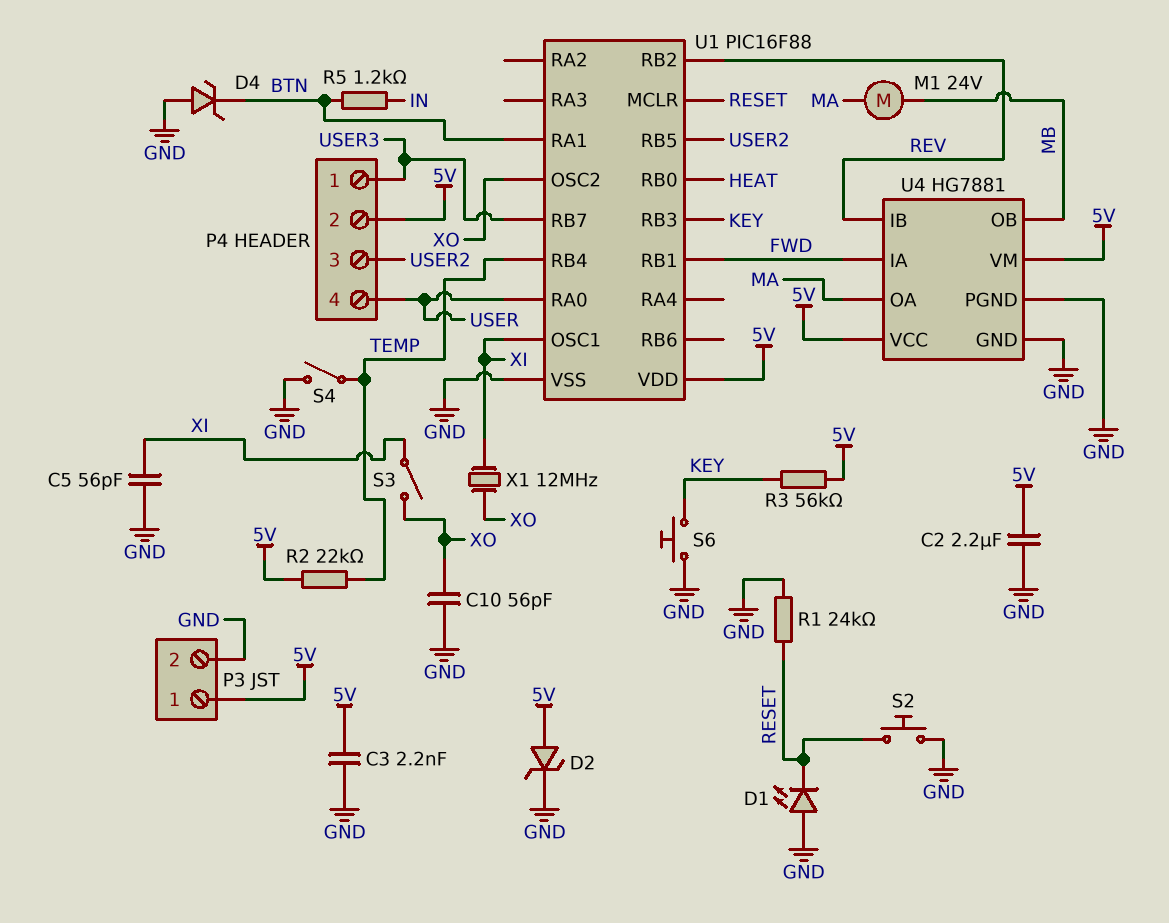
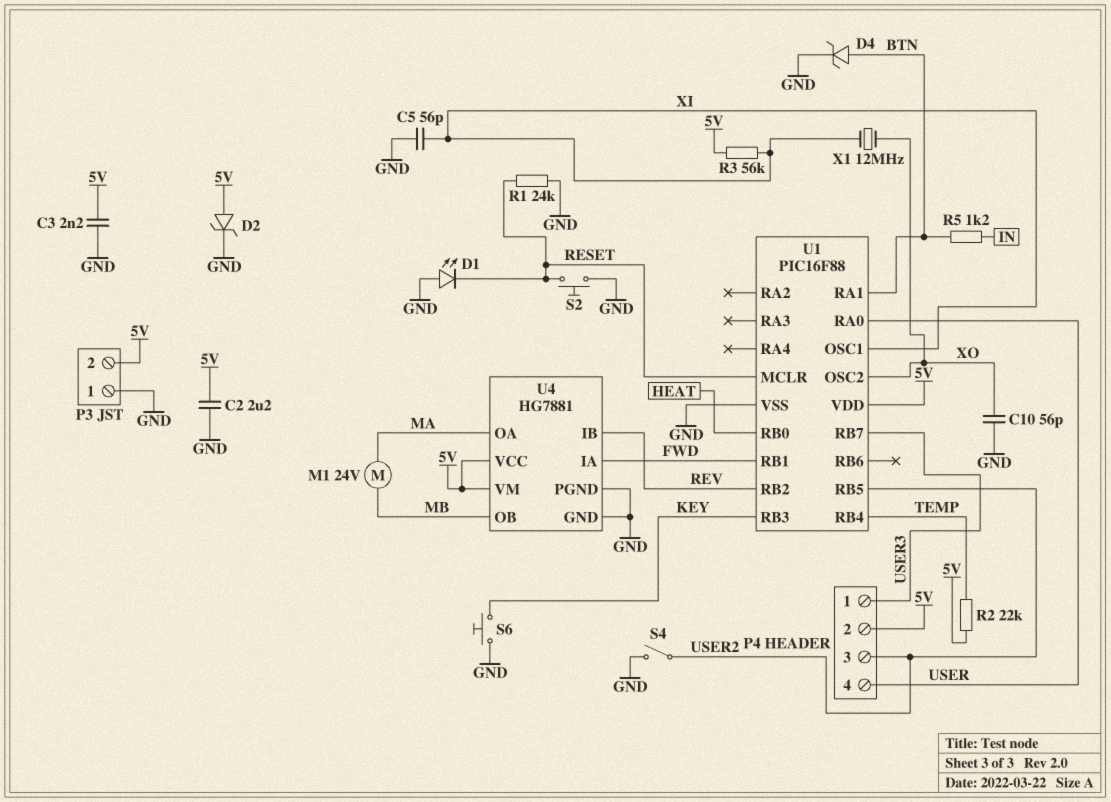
D4: zener (A GND, K BTN) -> zener (A BTN, K GND)
P3 pin 1: 5V -> GND
P3 pin 2: GND -> 5V
R3: 56k (5V, KEY) -> 56k (5V, XI)
S3: switch (XI, XO) -> none
S4: switch (GND, TEMP) -> switch (GND, USER2)

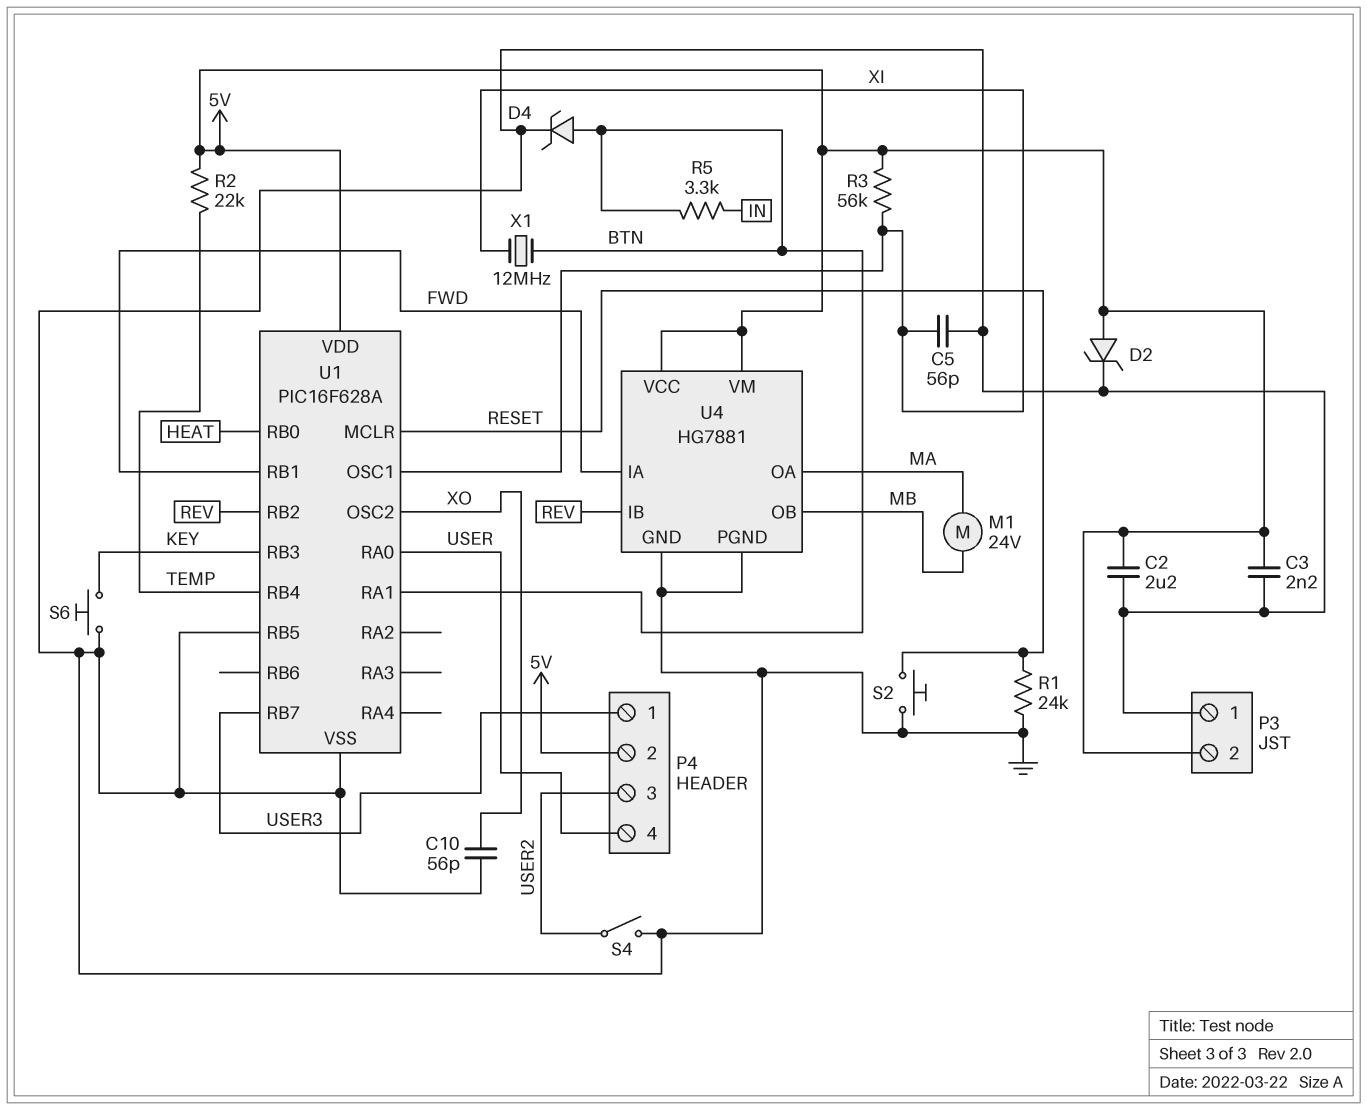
D1: LED (A GND, K RESET) -> none
R5: 1.2k (BTN, IN) -> 3.3k (BTN, IN)
U1: PIC16F88 -> PIC16F628A
U1 pin RB5: USER2 -> GND
X1: 12MHz (XI, XO) -> 12MHz (BTN, XI)

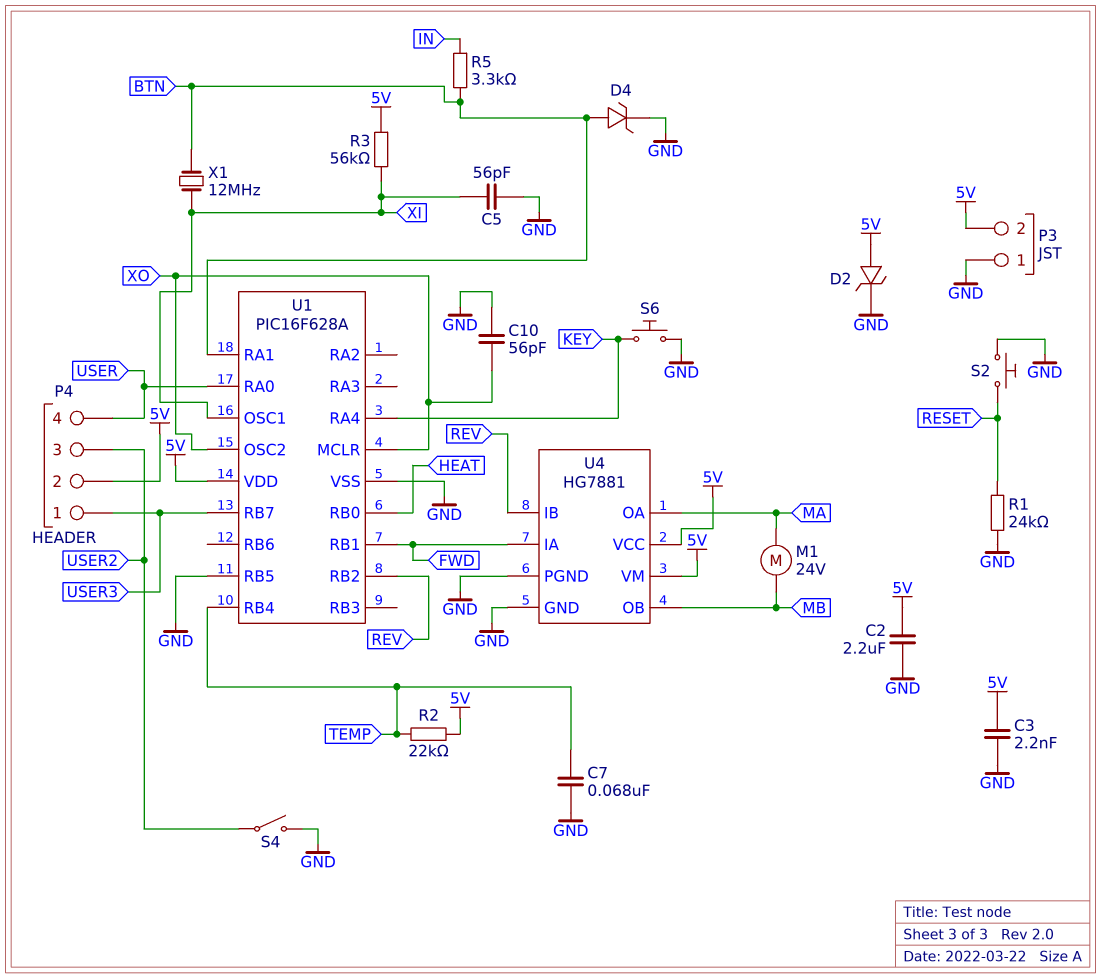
C7: none -> 68nF (GND, TEMP)
U1 pin MCLR: RESET -> XO
U1 pin RA4: none -> KEY
U1 pin RB3: KEY -> none

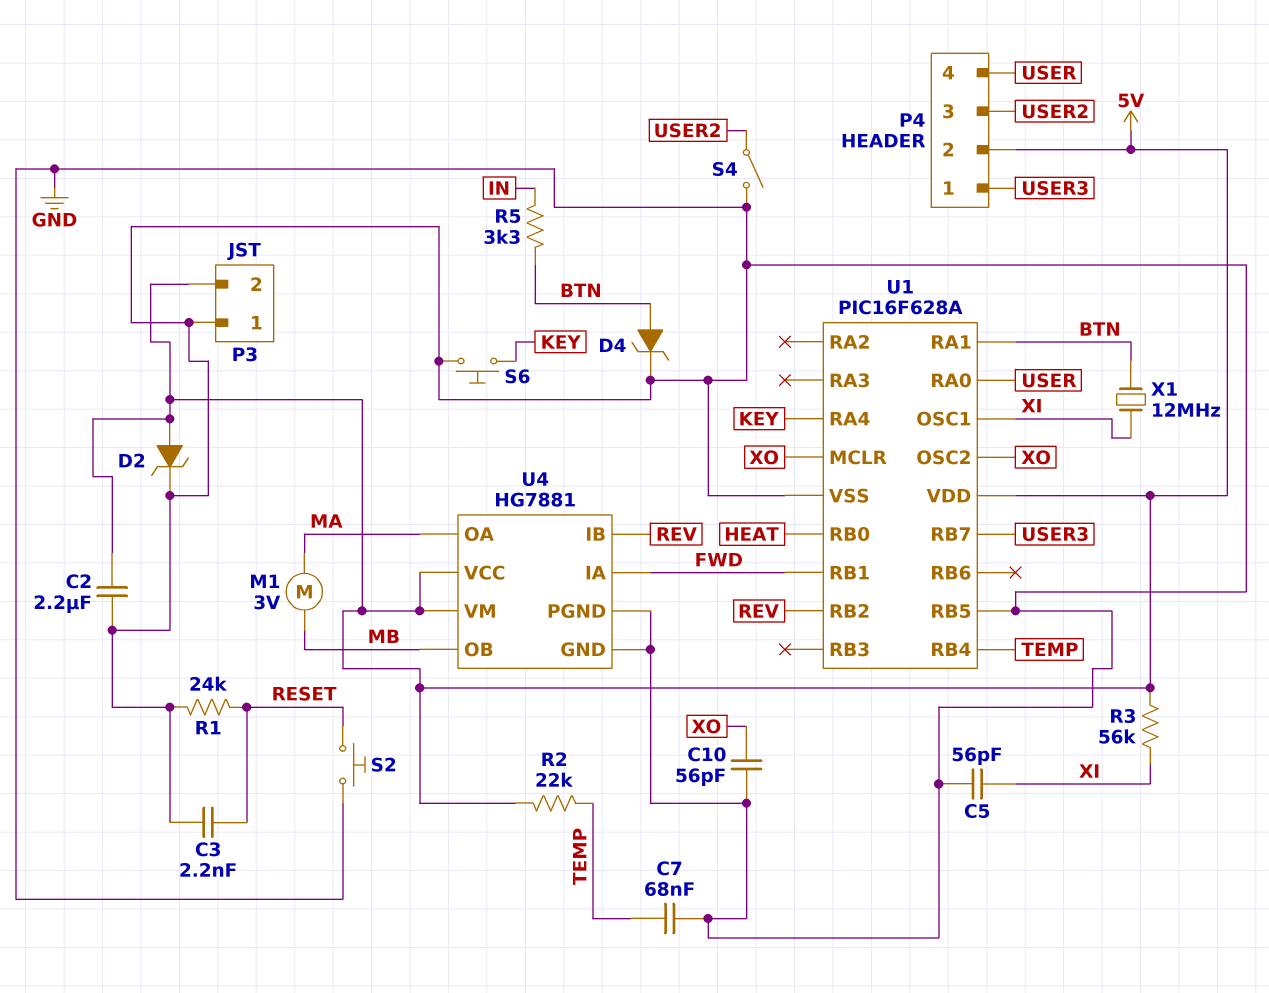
C3: 2.2nF (5V, GND) -> 2.2nF (GND, RESET)
M1: motor 24V (MA, MB) -> motor 3V (MA, MB)

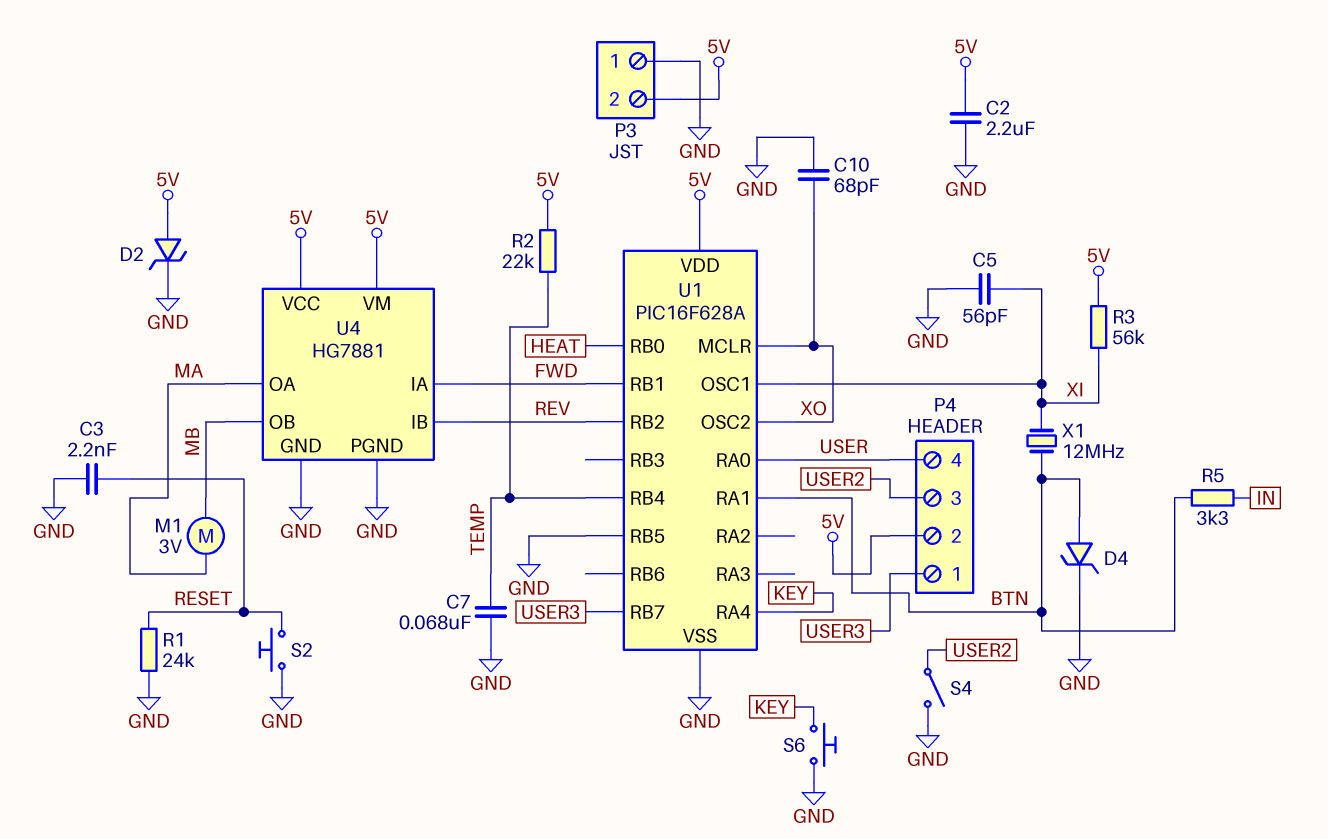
C10: 56pF (GND, XO) -> 68pF (GND, XO)

